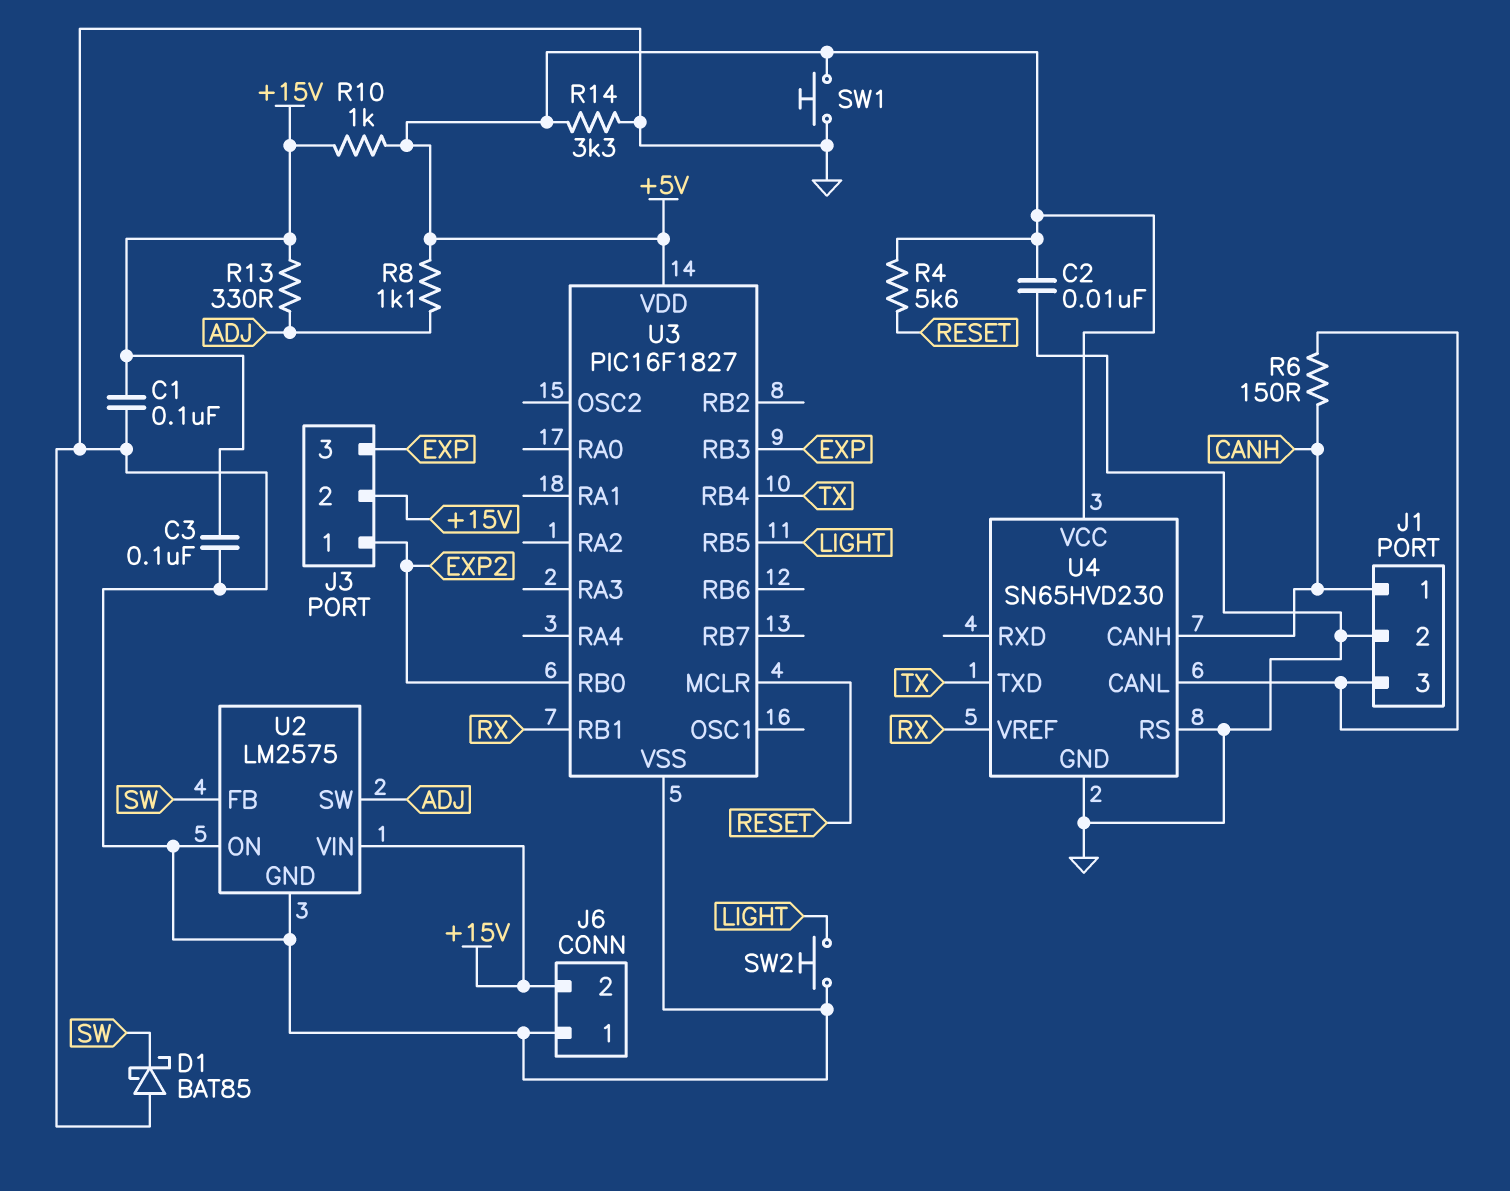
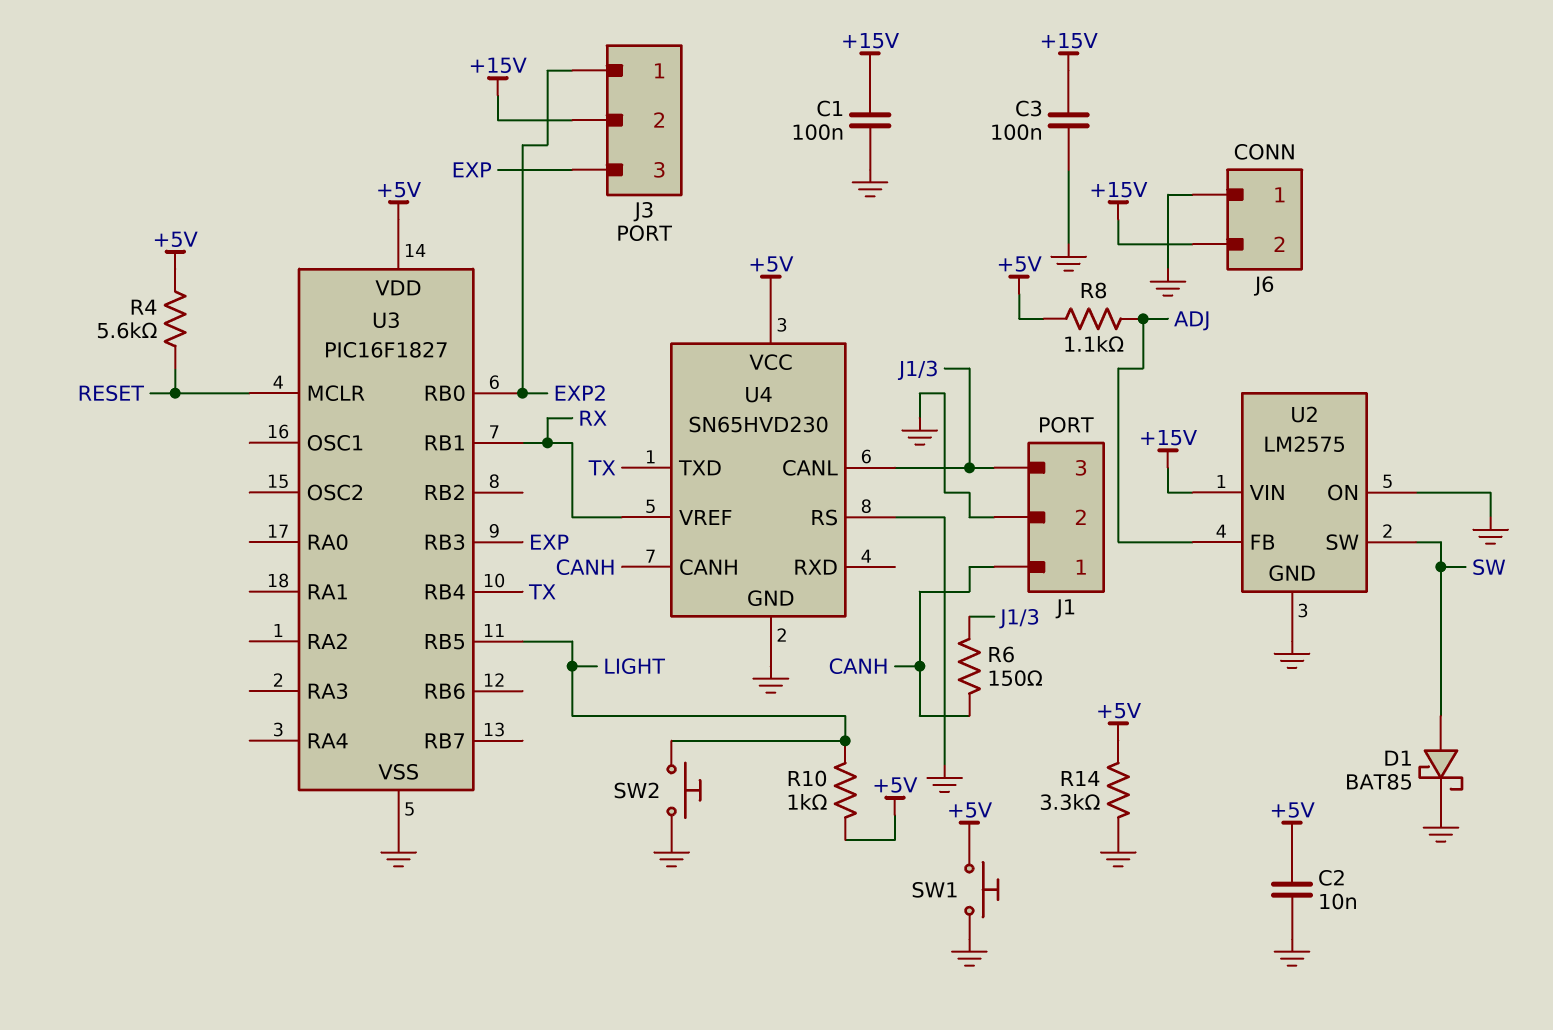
D1: schottky BAT85 (A GND, K SW) -> schottky BAT85 (A SW, K GND)
R10: 1k (+5V, +15V) -> 1k (+5V, LIGHT)
R13: 330 (+15V, ADJ) -> none
U2 pin FB: SW -> ADJ
U2 pin SW: ADJ -> SW

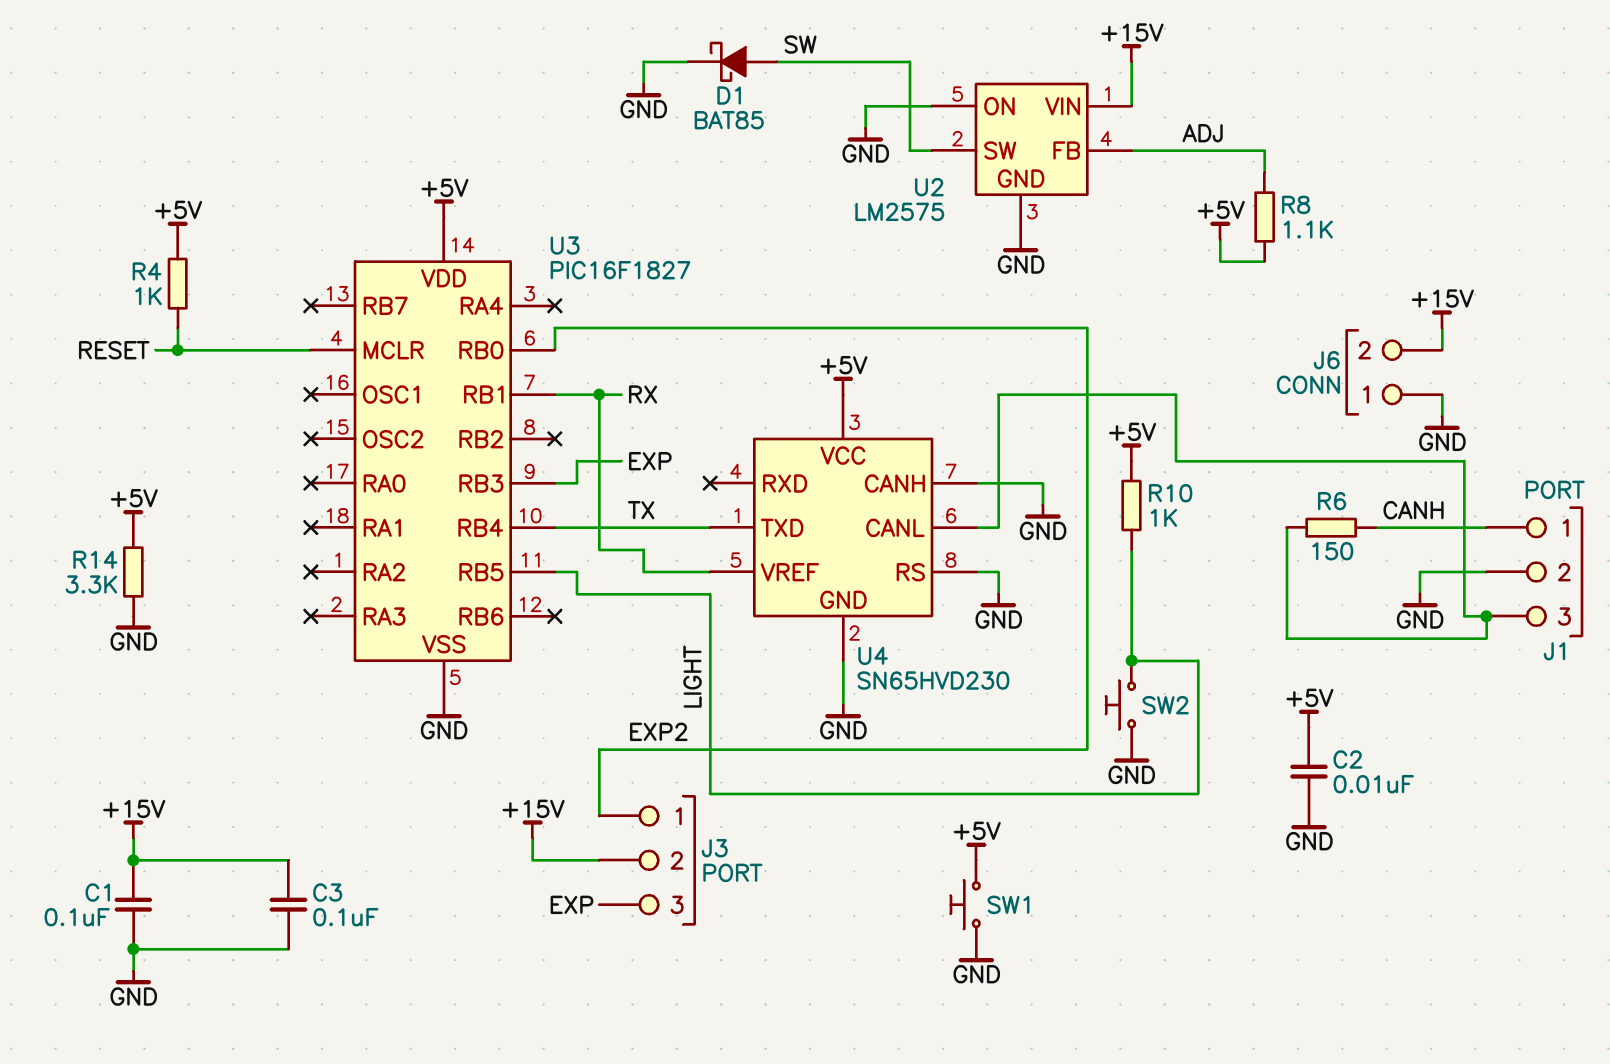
R4: 5.6k (+5V, RESET) -> 1k (+5V, RESET)
U4 pin CANH: CANH -> GND

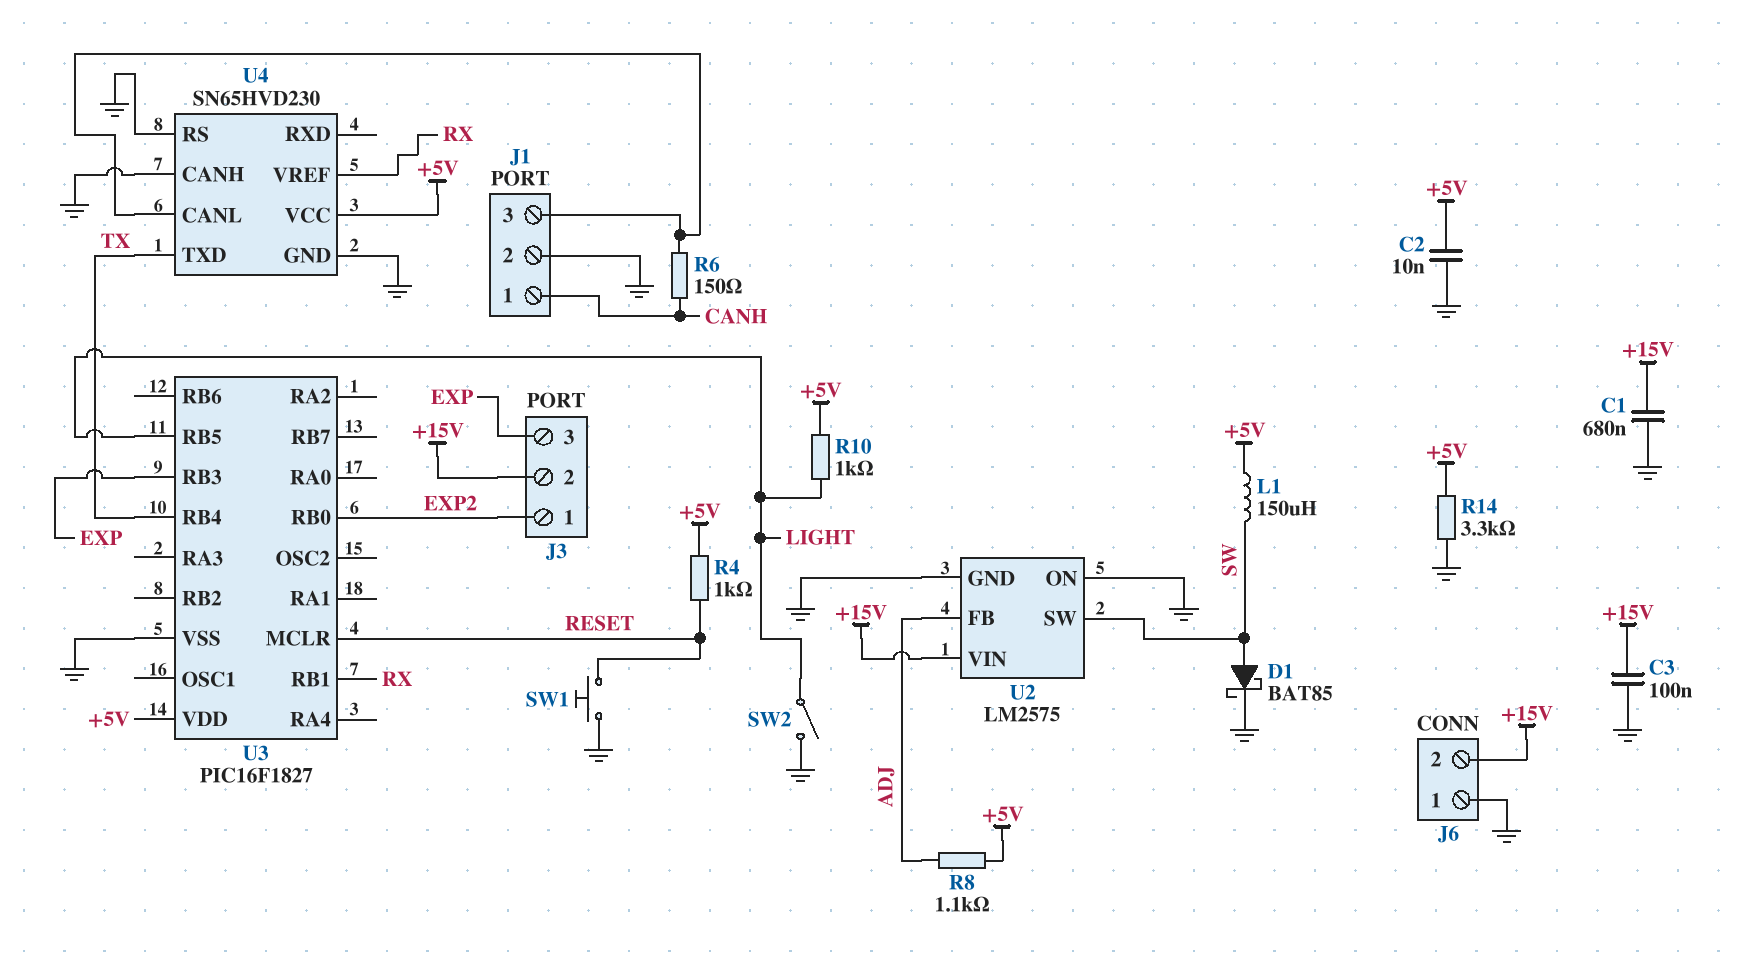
C1: 100nF (+15V, GND) -> 680nF (+15V, GND)
L1: none -> 150uH (+5V, SW)
SW1: button (+5V, GND) -> button (GND, RESET)
SW2: button (GND, LIGHT) -> switch (GND, LIGHT)

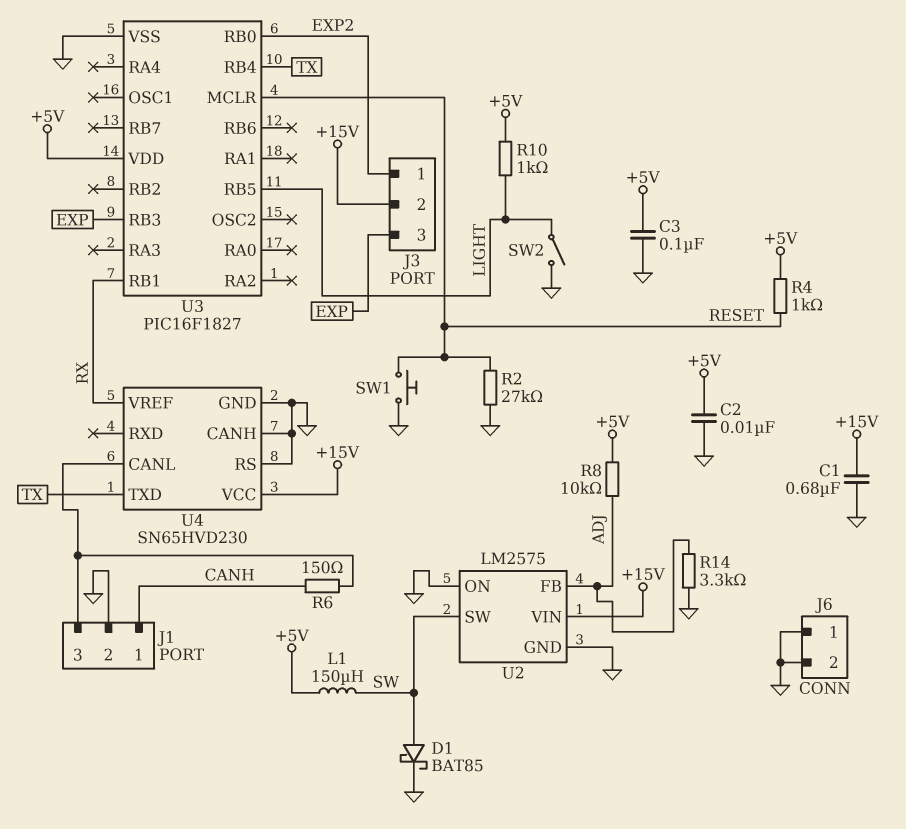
C3: 100nF (+15V, GND) -> 100nF (+5V, GND)
J6 pin 2: +15V -> GND
R2: none -> 27k (GND, RESET)
R8: 1.1k (+5V, ADJ) -> 10k (+5V, ADJ)
R14: 3.3k (+5V, GND) -> 3.3k (ADJ, GND)
U4 pin VCC: +5V -> +15V

